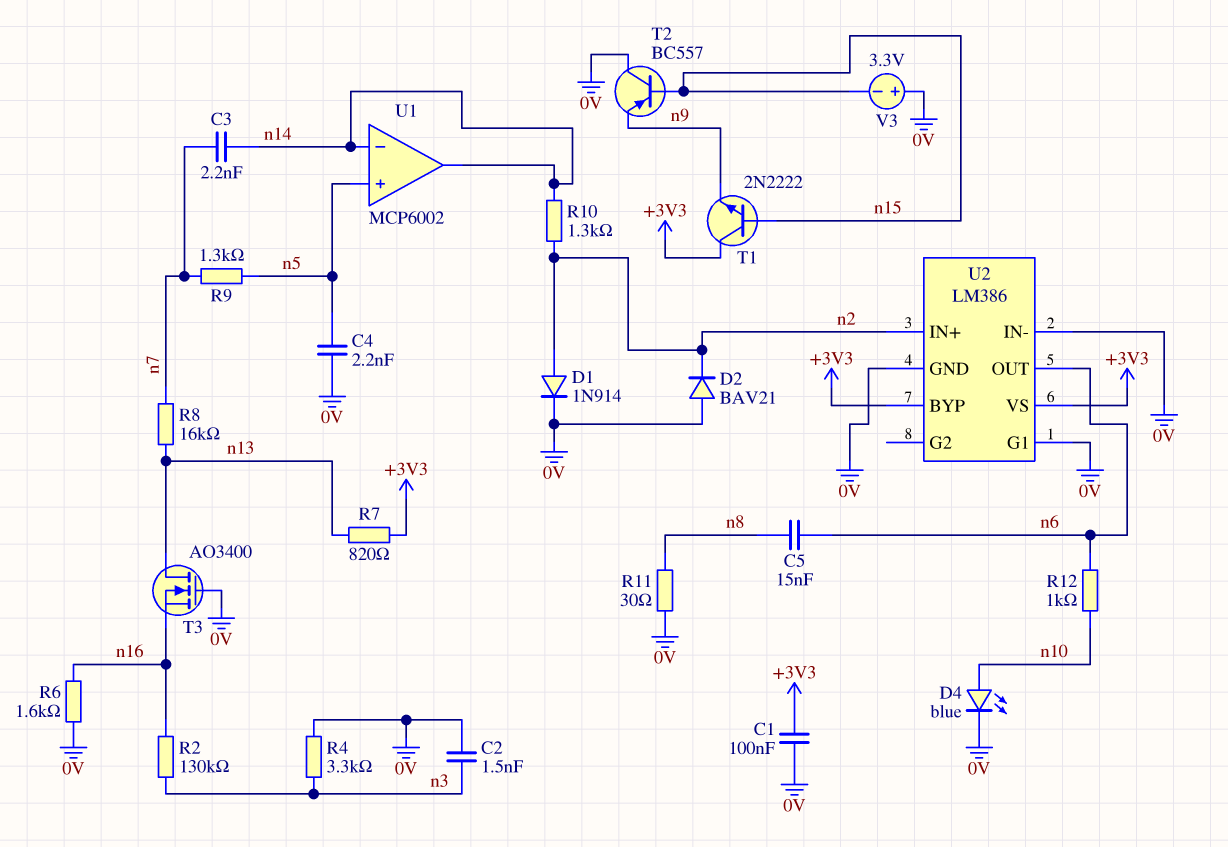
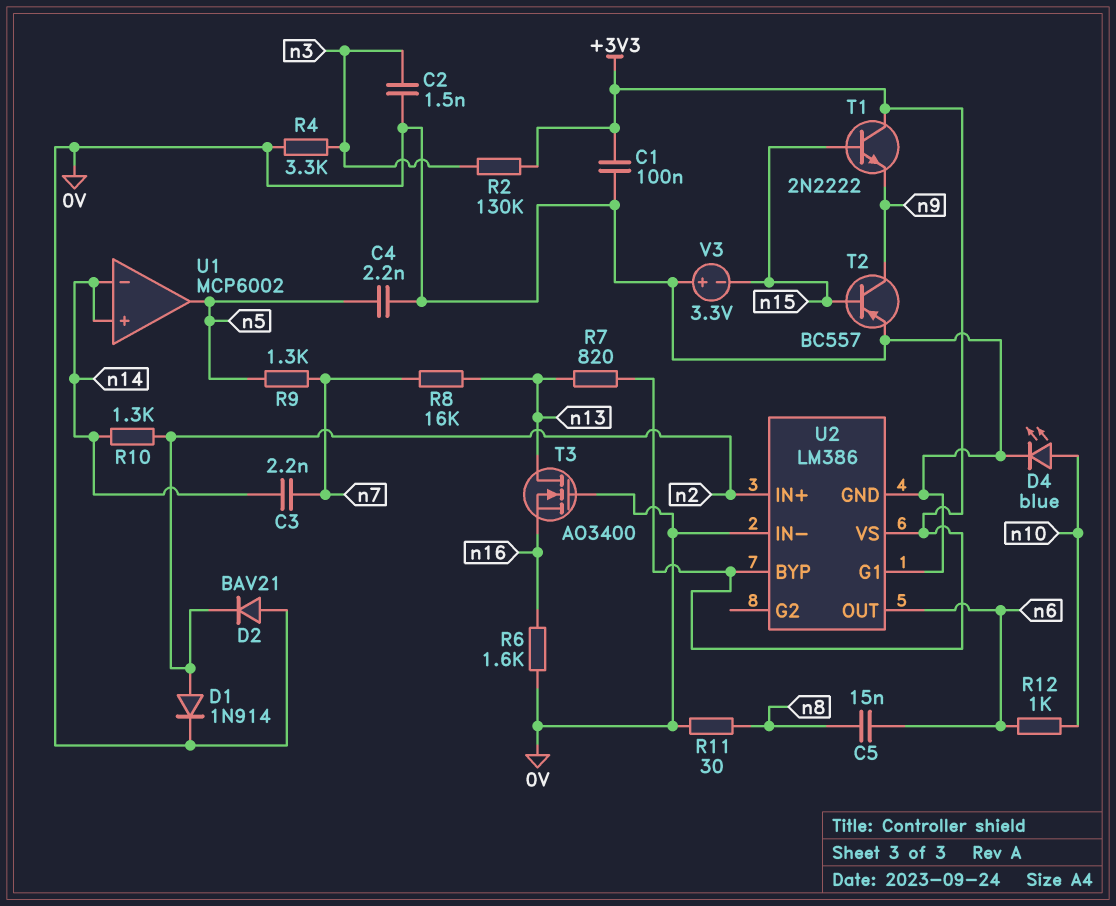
R2: 130k (n3, n16) -> 130k (+3V3, n3)
T2: PNP BC557 (B n15, C 0V, E n9) -> PNP BC557 (B n15, C n9, E 0V)
U1 pin in+: n5 -> n14
U1 pin out: n14 -> n5

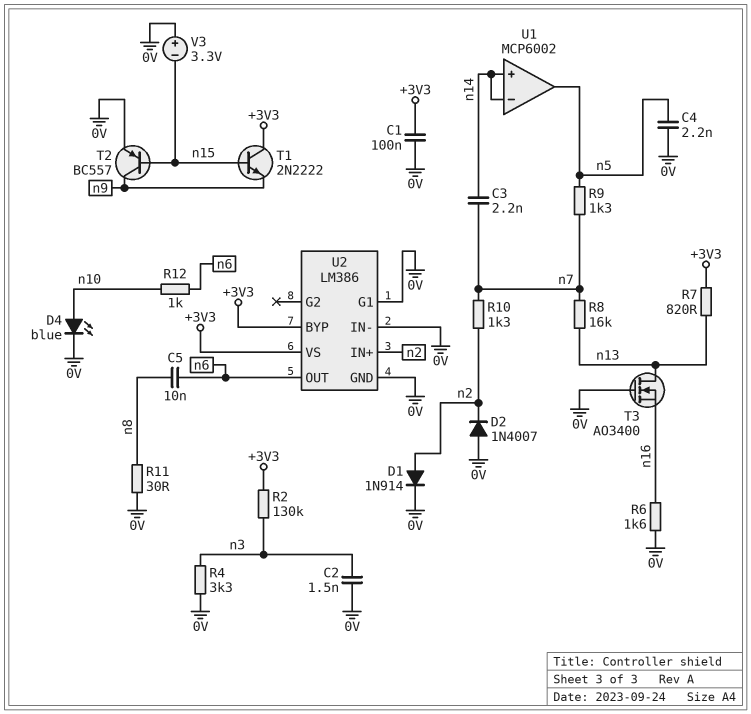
C5: 15nF (n6, n8) -> 10nF (n6, n8)
D2: diode BAV21 (A 0V, K n2) -> diode 1N4007 (A 0V, K n2)
R10: 1.3k (n2, n14) -> 1.3k (n2, n7)

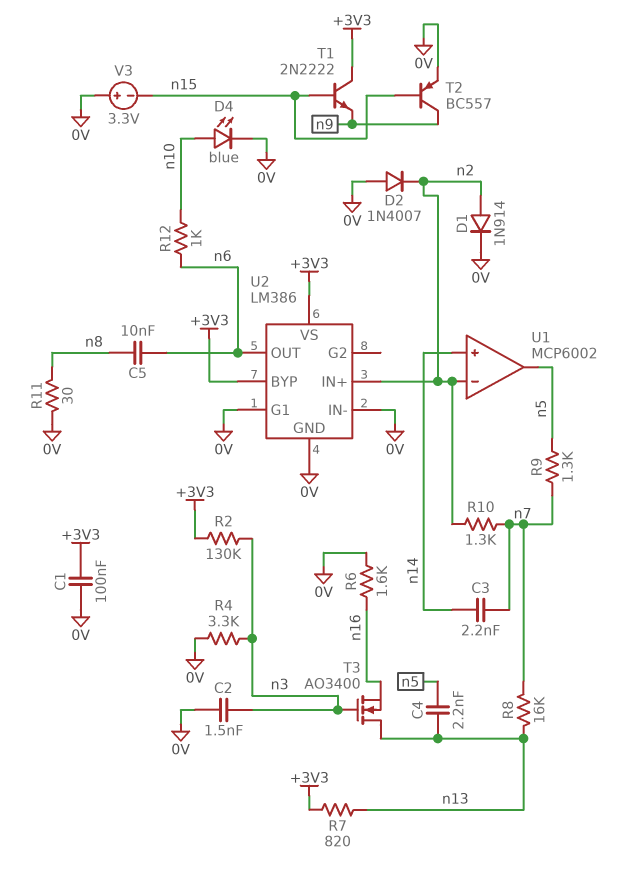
C4: 2.2nF (0V, n5) -> 2.2nF (n5, n13)
T3: NMOS AO3400 (G 0V, D n13, S n16) -> NMOS AO3400 (G n3, D n13, S n16)
U1 pin in-: n14 -> n2

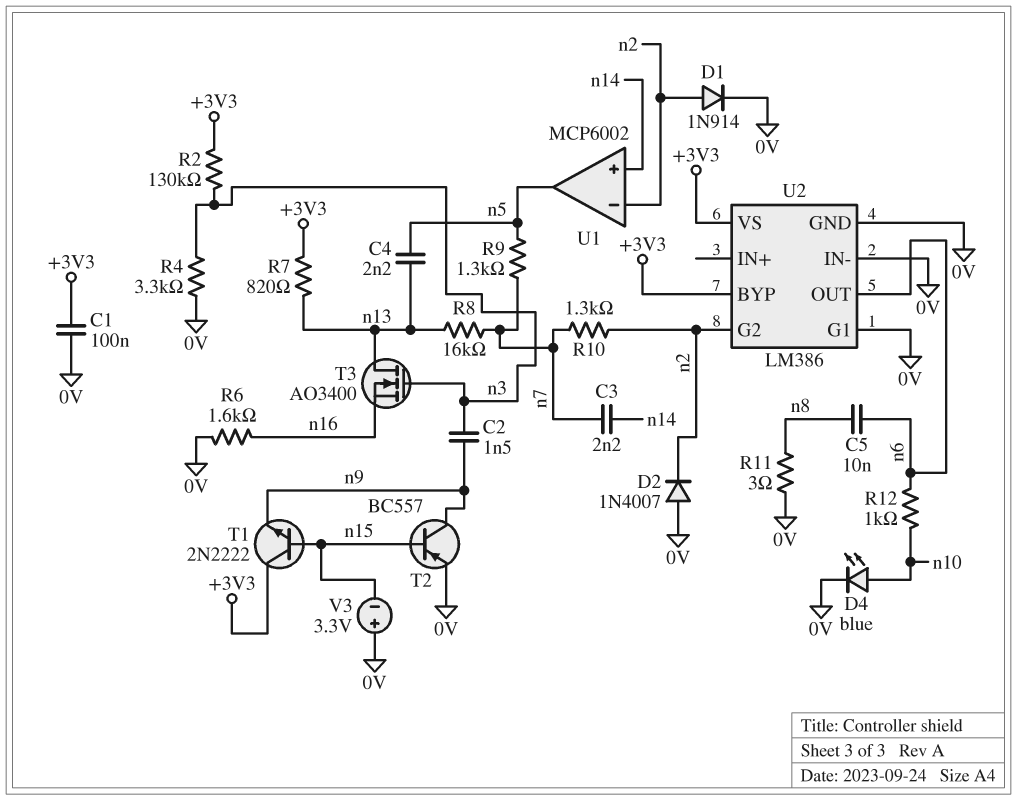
C2: 1.5nF (0V, n3) -> 1.5nF (n3, n9)
R11: 30 (0V, n8) -> 3 (0V, n8)
U2 pin G2: none -> n2
U2 pin IN+: n2 -> none

